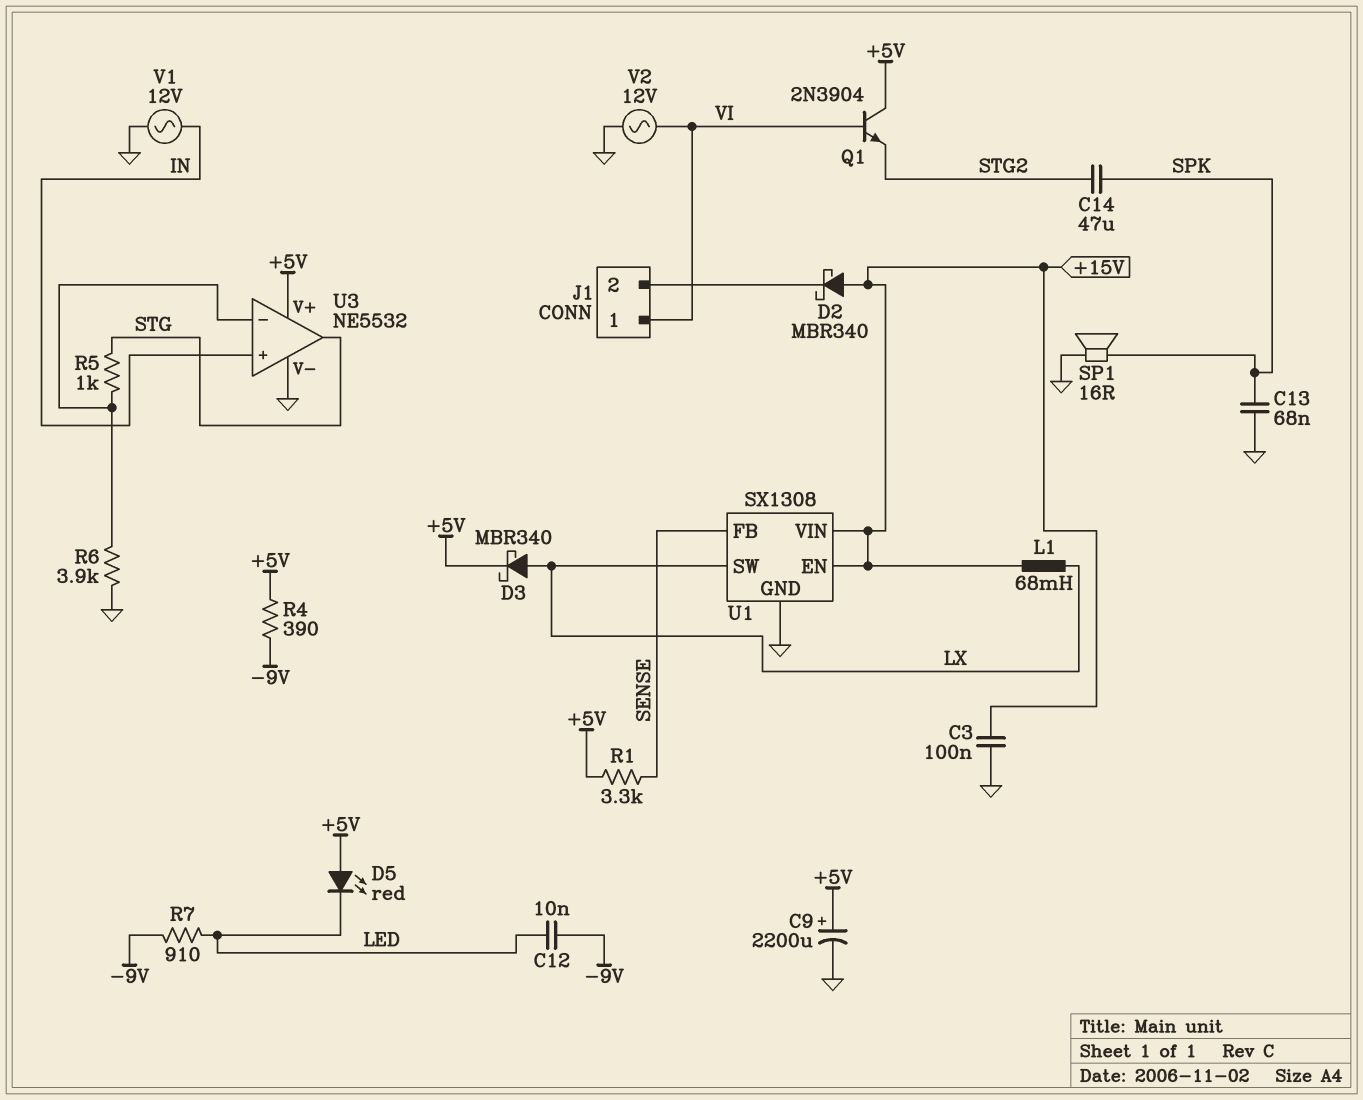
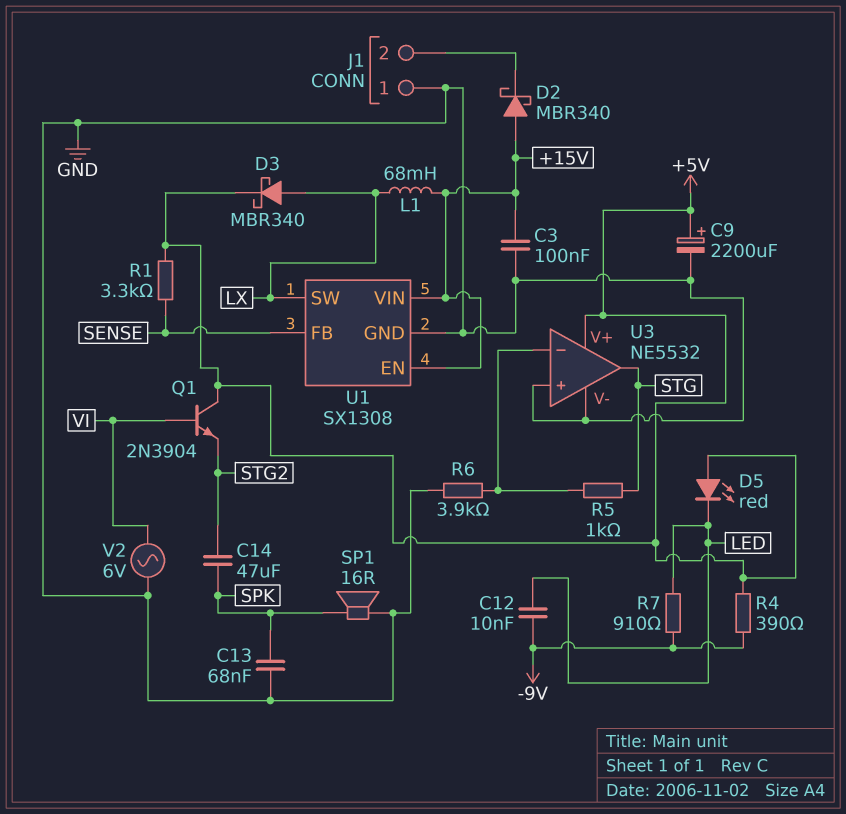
J1 pin 1: VI -> GND
U3 pin in+: IN -> GND
V1: AC 12V (GND, IN) -> none
V2: AC 12V (GND, VI) -> AC 6V (GND, VI)

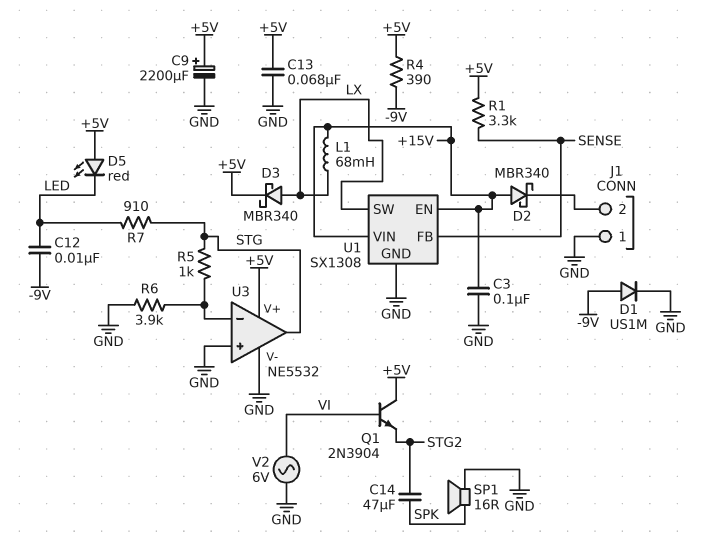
C13: 68nF (GND, SPK) -> 68nF (+5V, GND)
D1: none -> diode US1M (A -9V, K GND)
R7: 910 (-9V, LED) -> 910 (LED, STG)

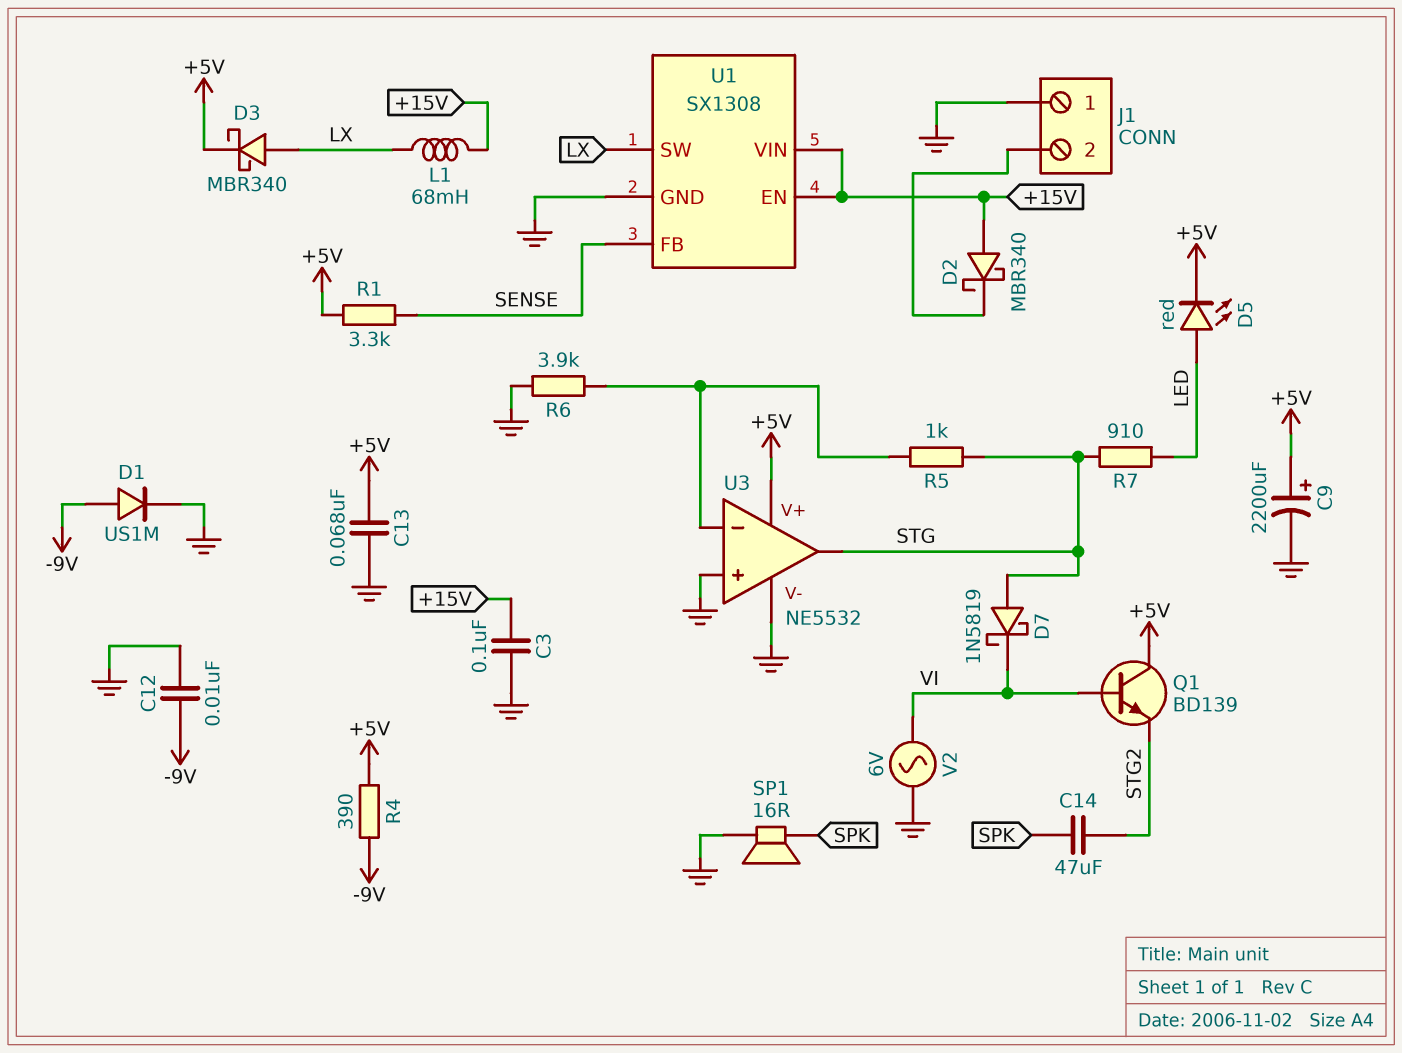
C12: 10nF (-9V, LED) -> 10nF (-9V, GND)
D5: LED red (A +5V, K LED) -> LED red (A LED, K +5V)
D7: none -> schottky 1N5819 (A STG, K VI)
Q1: NPN 2N3904 (B VI, C +5V, E STG2) -> NPN BD139 (B VI, C +5V, E STG2)

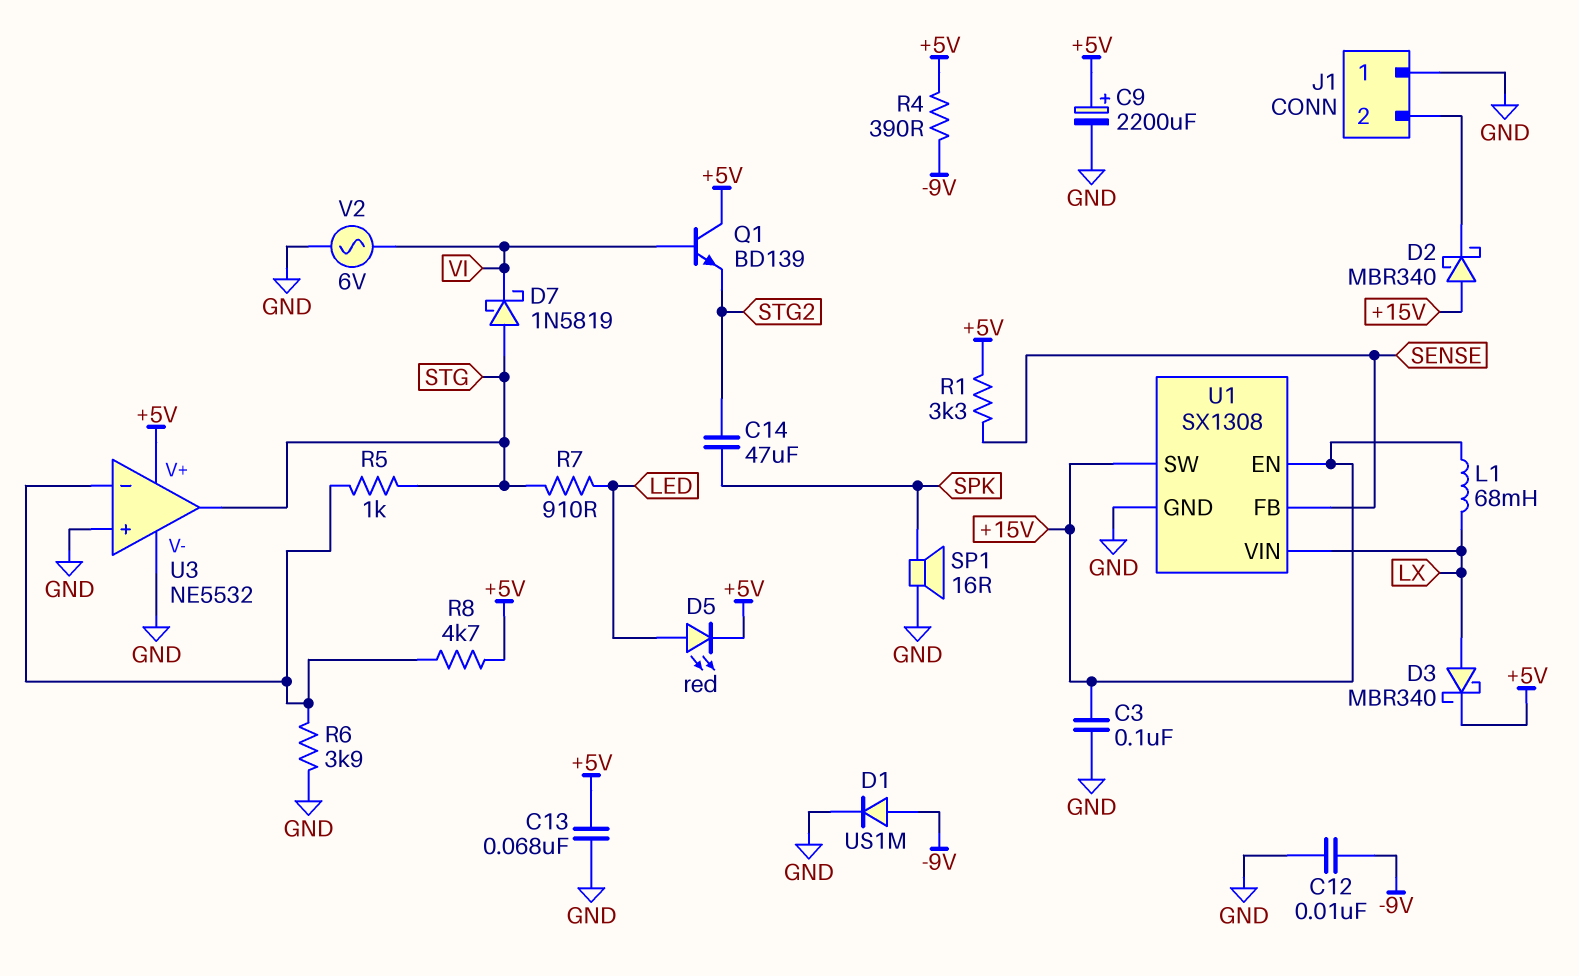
R8: none -> 4.7k (+5V, U3/in-)
U1 pin SW: LX -> +15V
U1 pin VIN: +15V -> LX

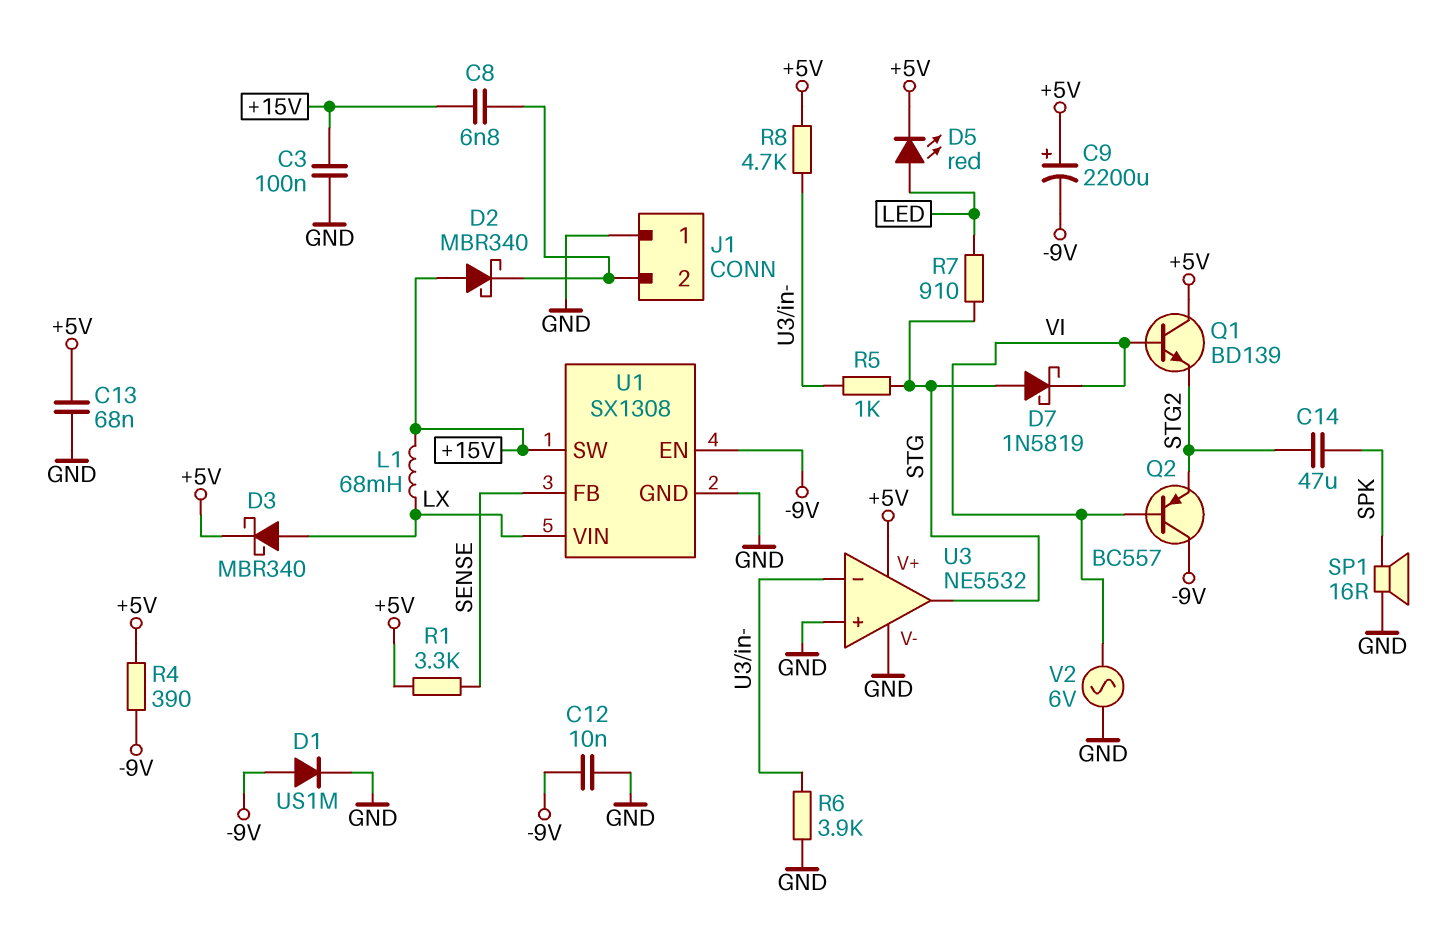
C8: none -> 6.8nF (+15V, J1/2)
C9: 2200uF (plus +5V, minus GND) -> 2200uF (plus +5V, minus -9V)
Q2: none -> PNP BC557 (B VI, C -9V, E STG2)
U1 pin EN: +15V -> -9V

